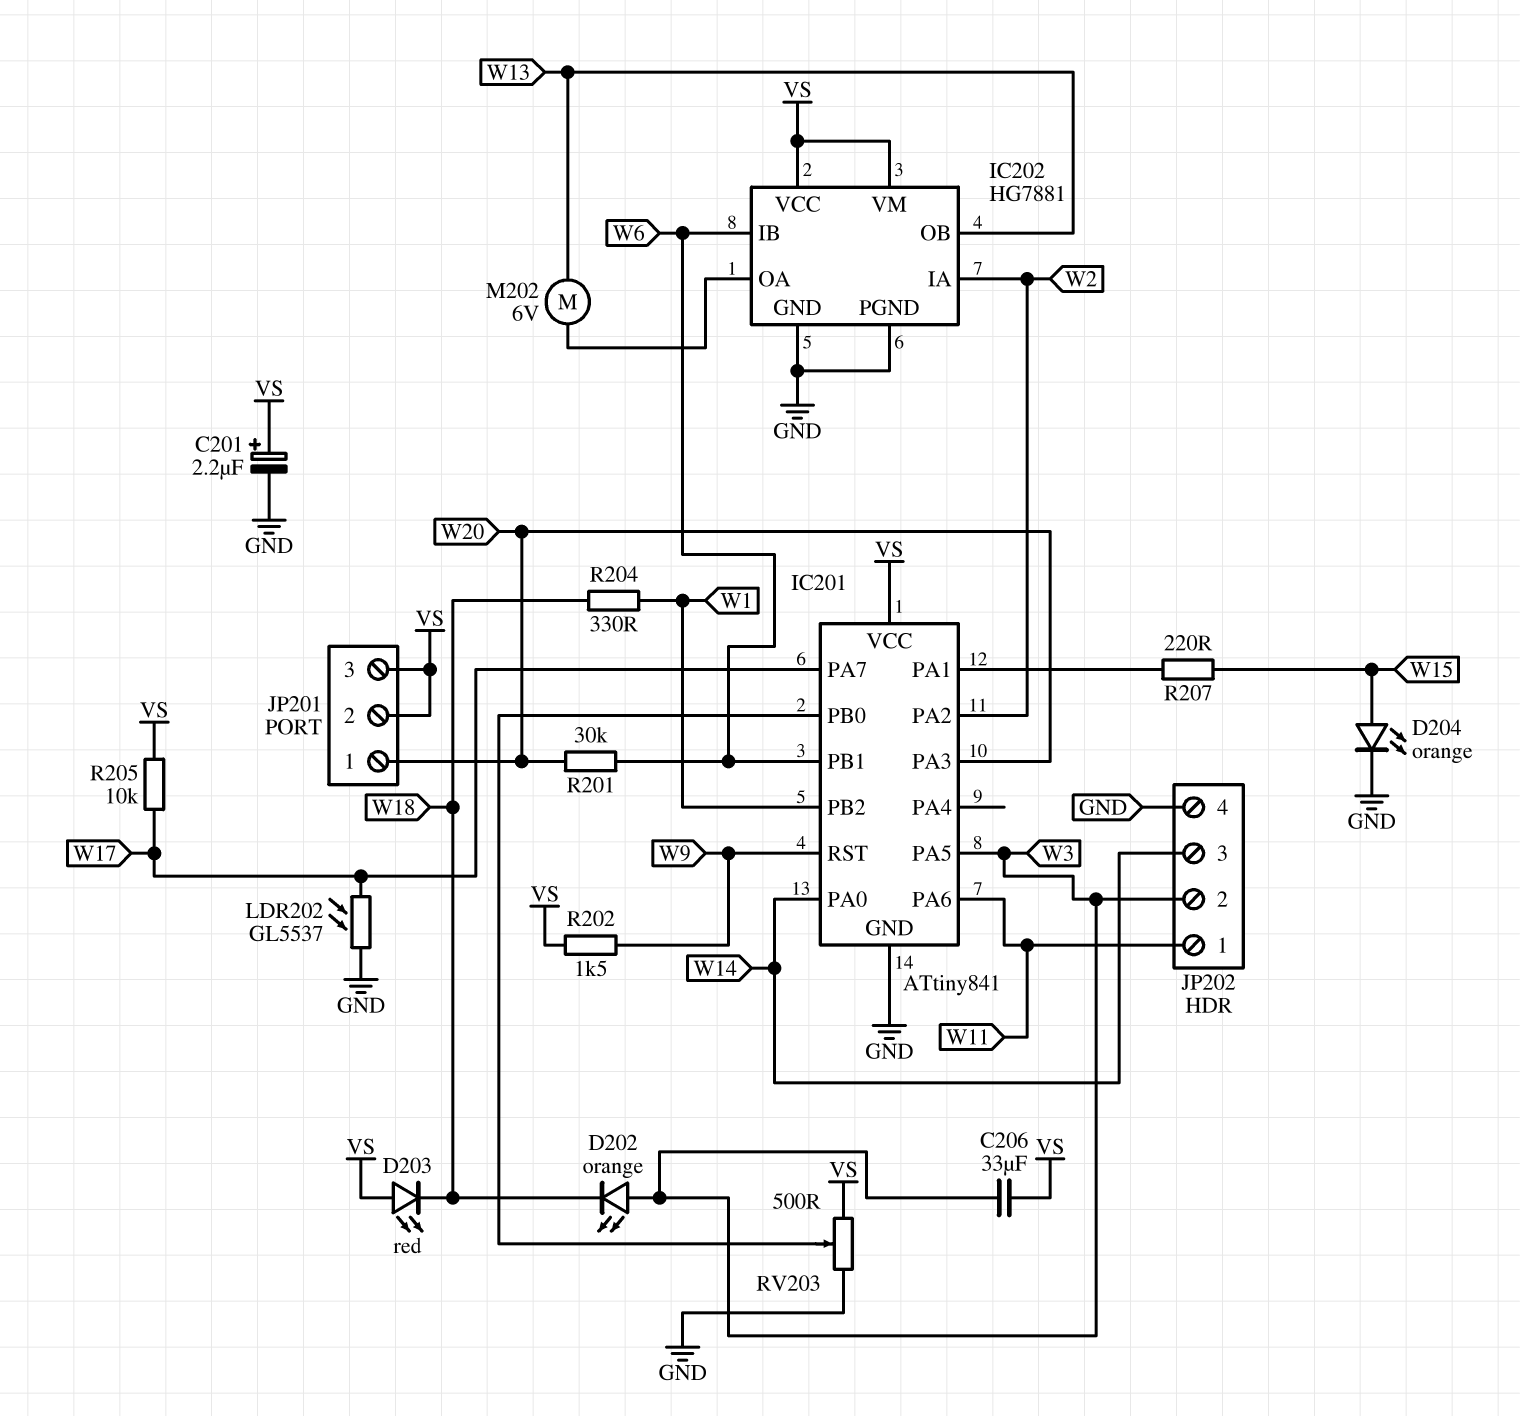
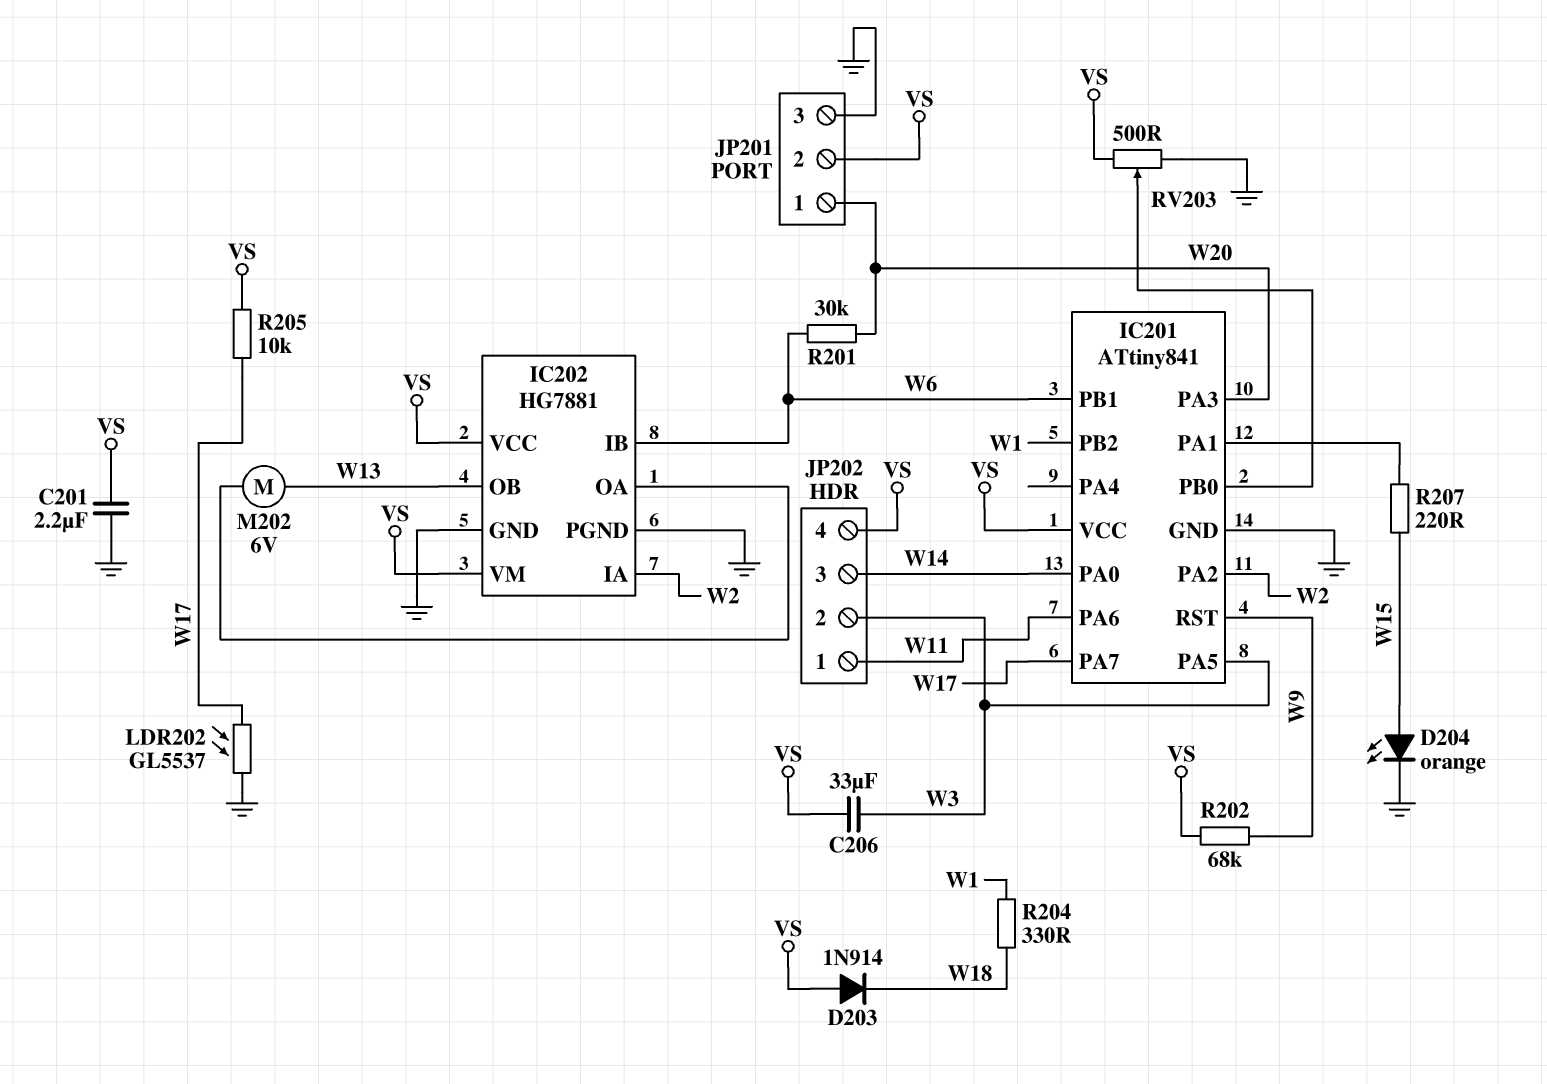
C201: 2.2uF (plus VS, minus GND) -> 2.2uF (GND, VS)
D202: LED orange (A W3, K W18) -> none
D203: LED red (A VS, K W18) -> diode 1N914 (A VS, K W18)
JP201 pin 3: VS -> GND
JP202 pin 4: GND -> VS
R202: 1.5k (VS, W9) -> 68k (VS, W9)

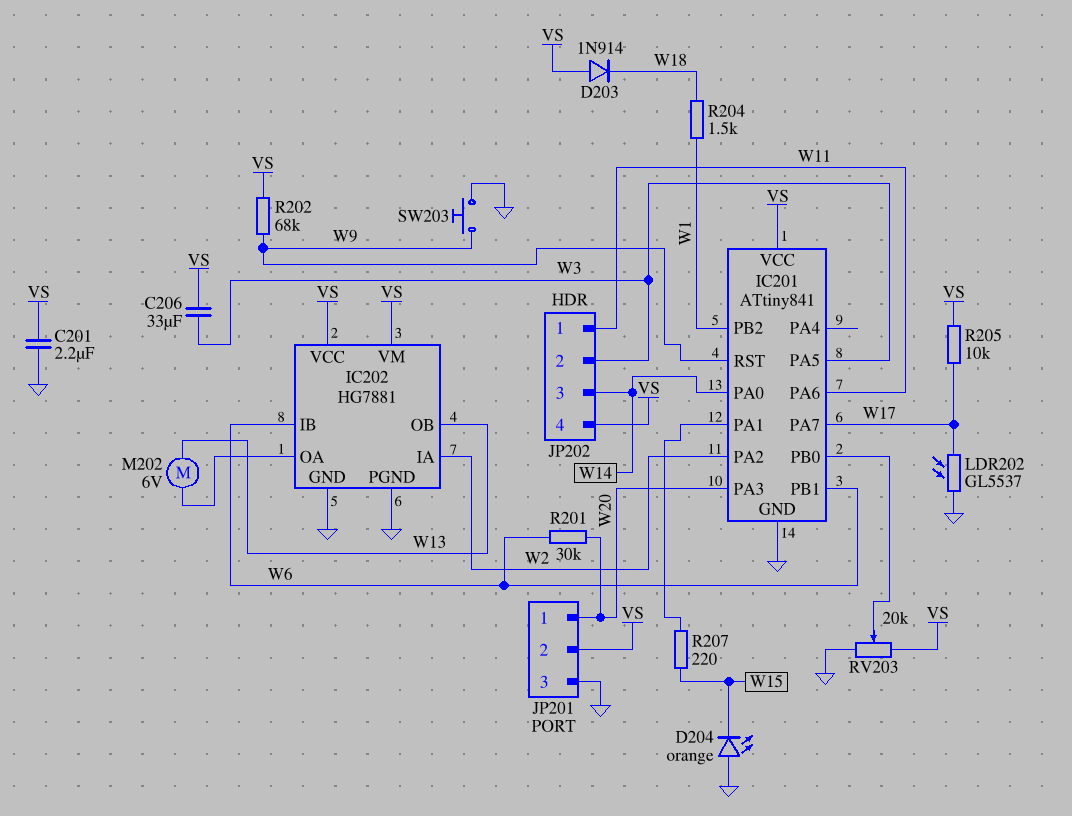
D204: LED orange (A W15, K GND) -> LED orange (A GND, K W15)
R204: 330 (W1, W18) -> 1.5k (W1, W18)
RV203: 500 (GND, VS, wiper IC201/PB0) -> 20k (GND, VS, wiper IC201/PB0)
SW203: none -> button (GND, W9)

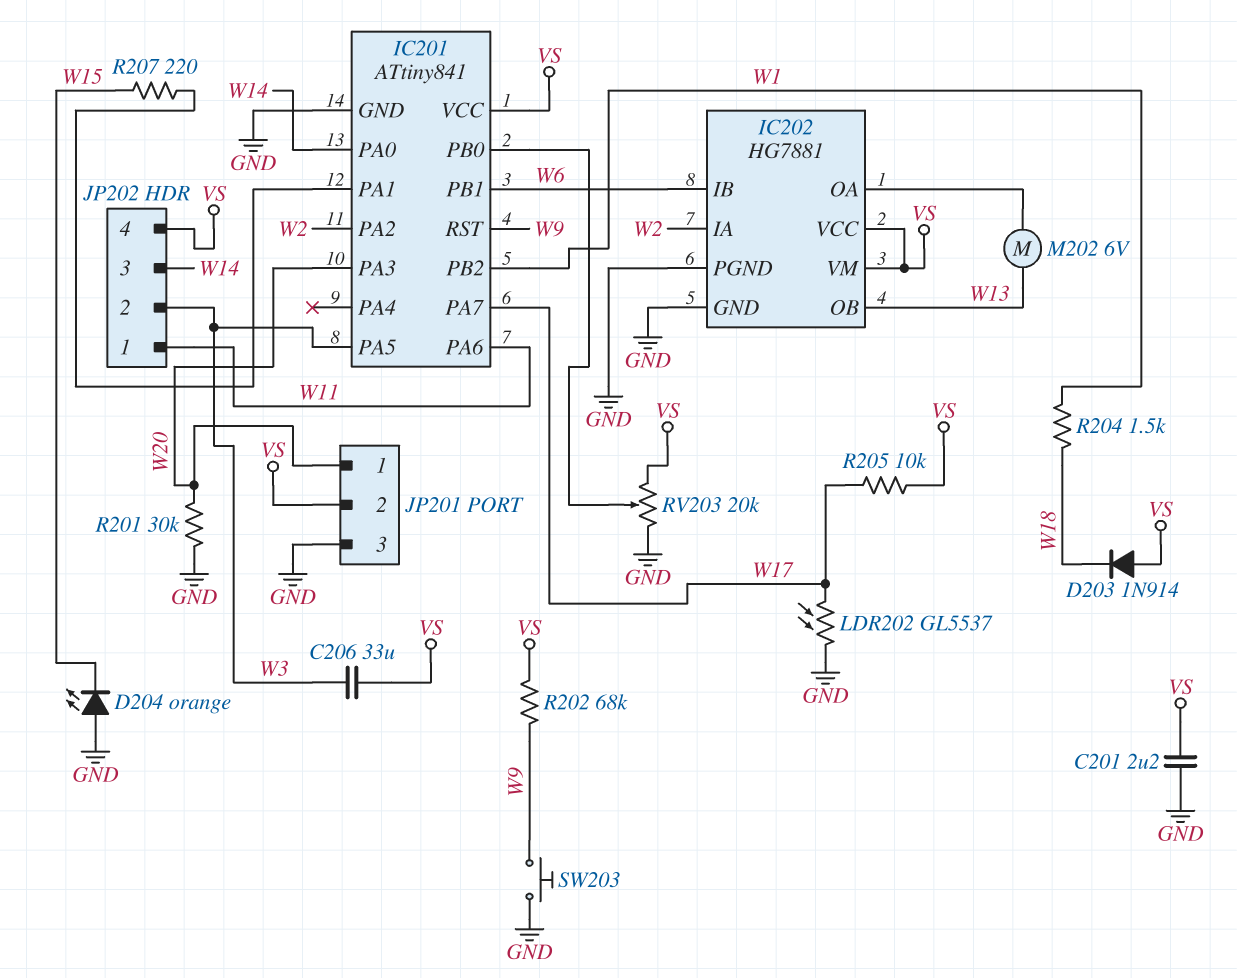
R201: 30k (W6, W20) -> 30k (GND, W20)

